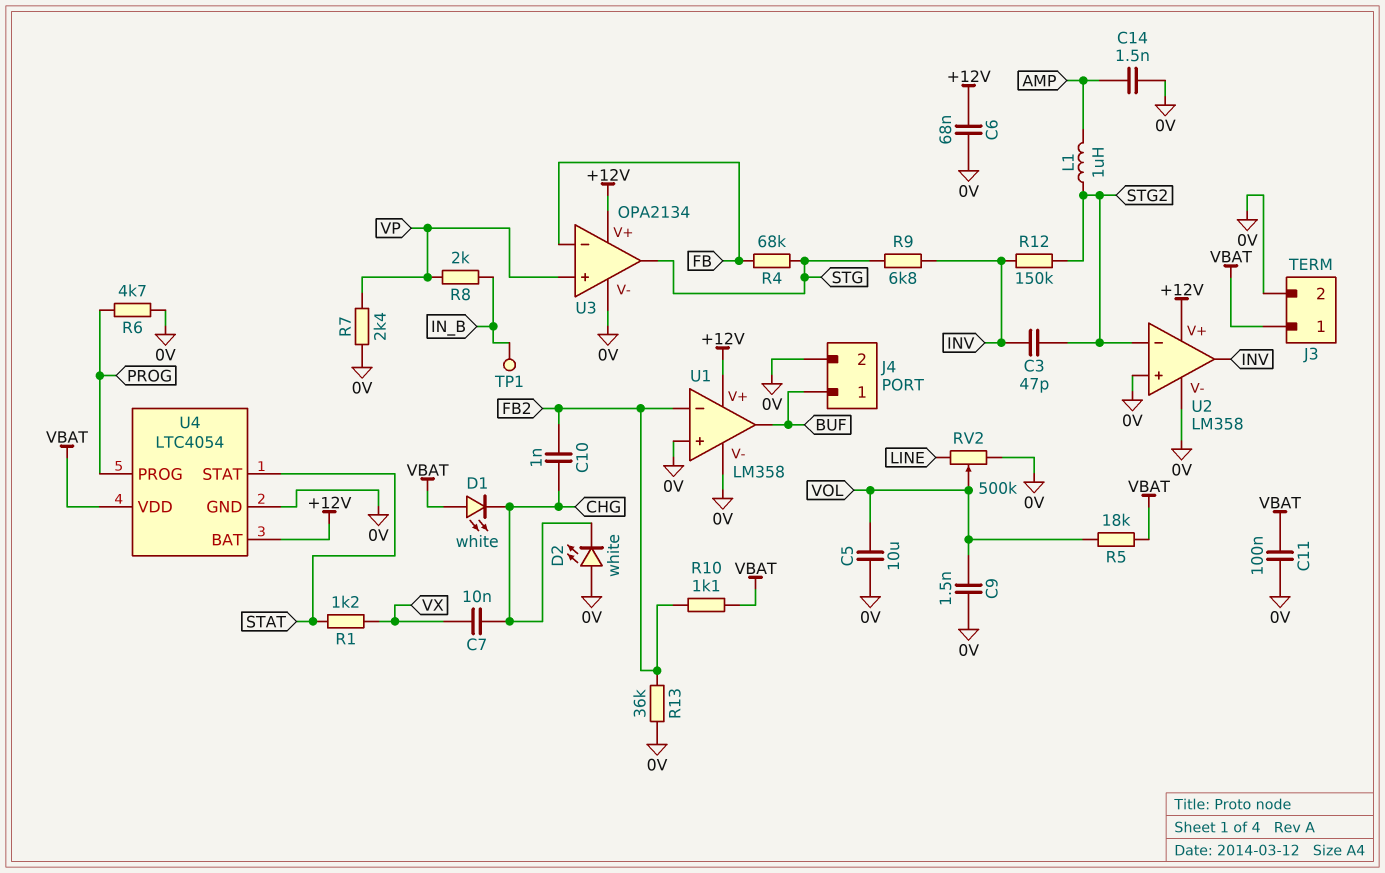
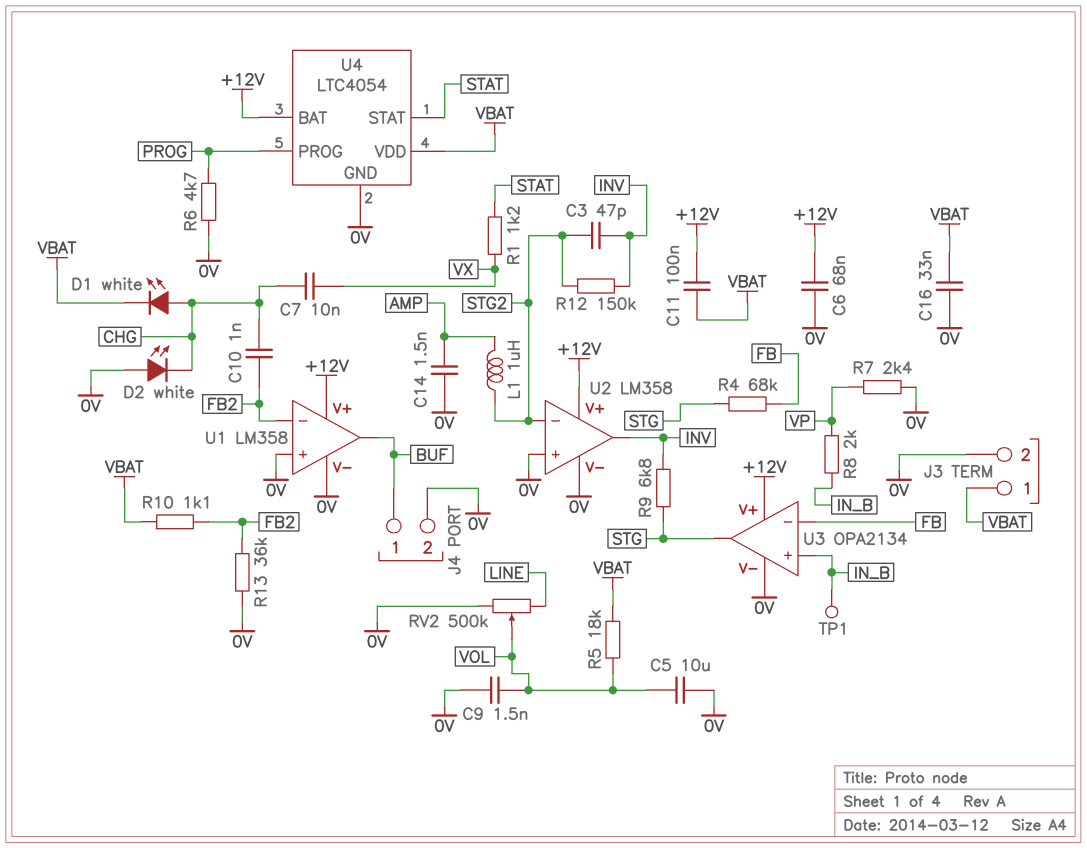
C11: 100nF (0V, VBAT) -> 100nF (+12V, VBAT)
C16: none -> 33nF (0V, VBAT)
D1: LED white (A VBAT, K CHG) -> LED white (A CHG, K VBAT)
U3 pin in+: VP -> IN_B

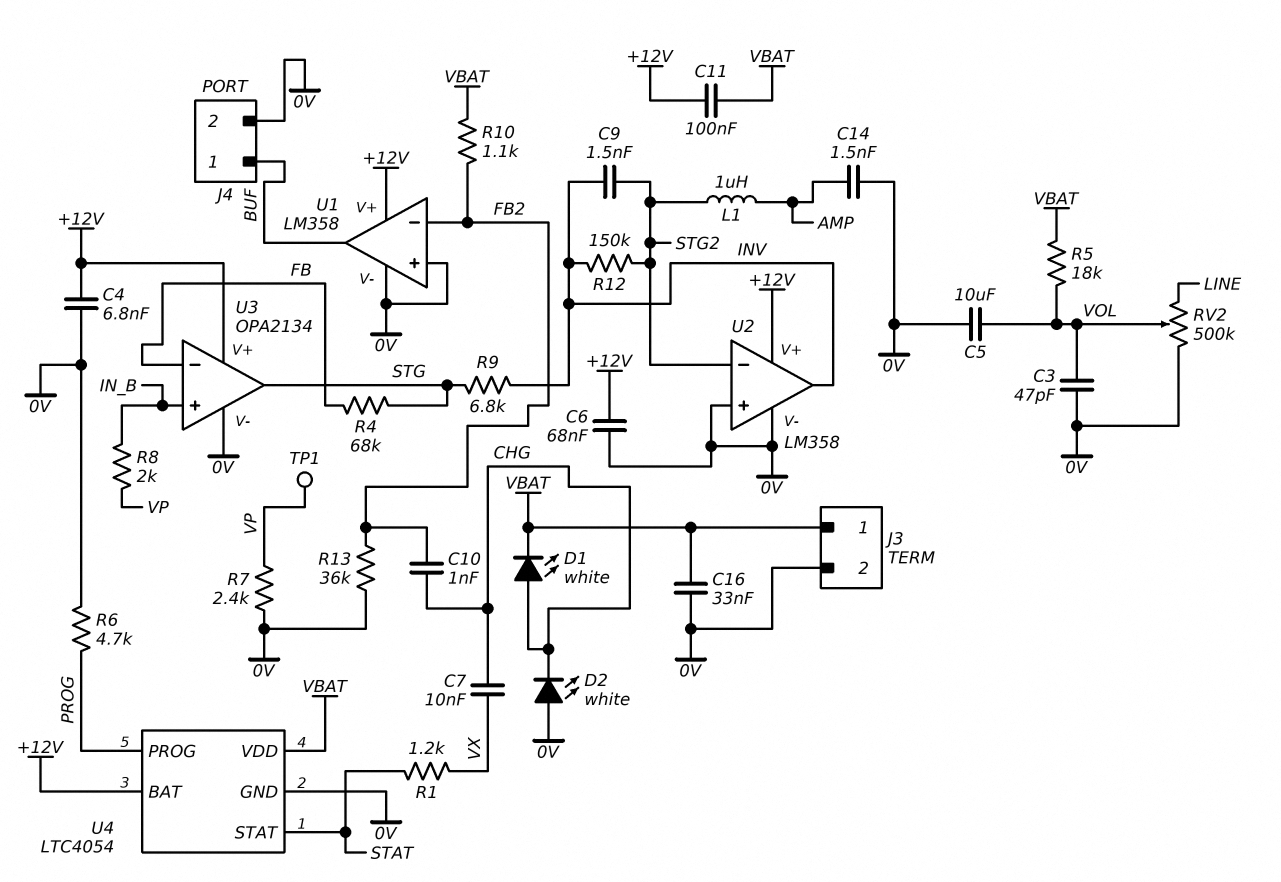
C3: 47pF (INV, STG2) -> 47pF (0V, VOL)
C4: none -> 6.8nF (+12V, 0V)
C9: 1.5nF (0V, VOL) -> 1.5nF (INV, STG2)
TP1: test point (IN_B) -> test point (VP)

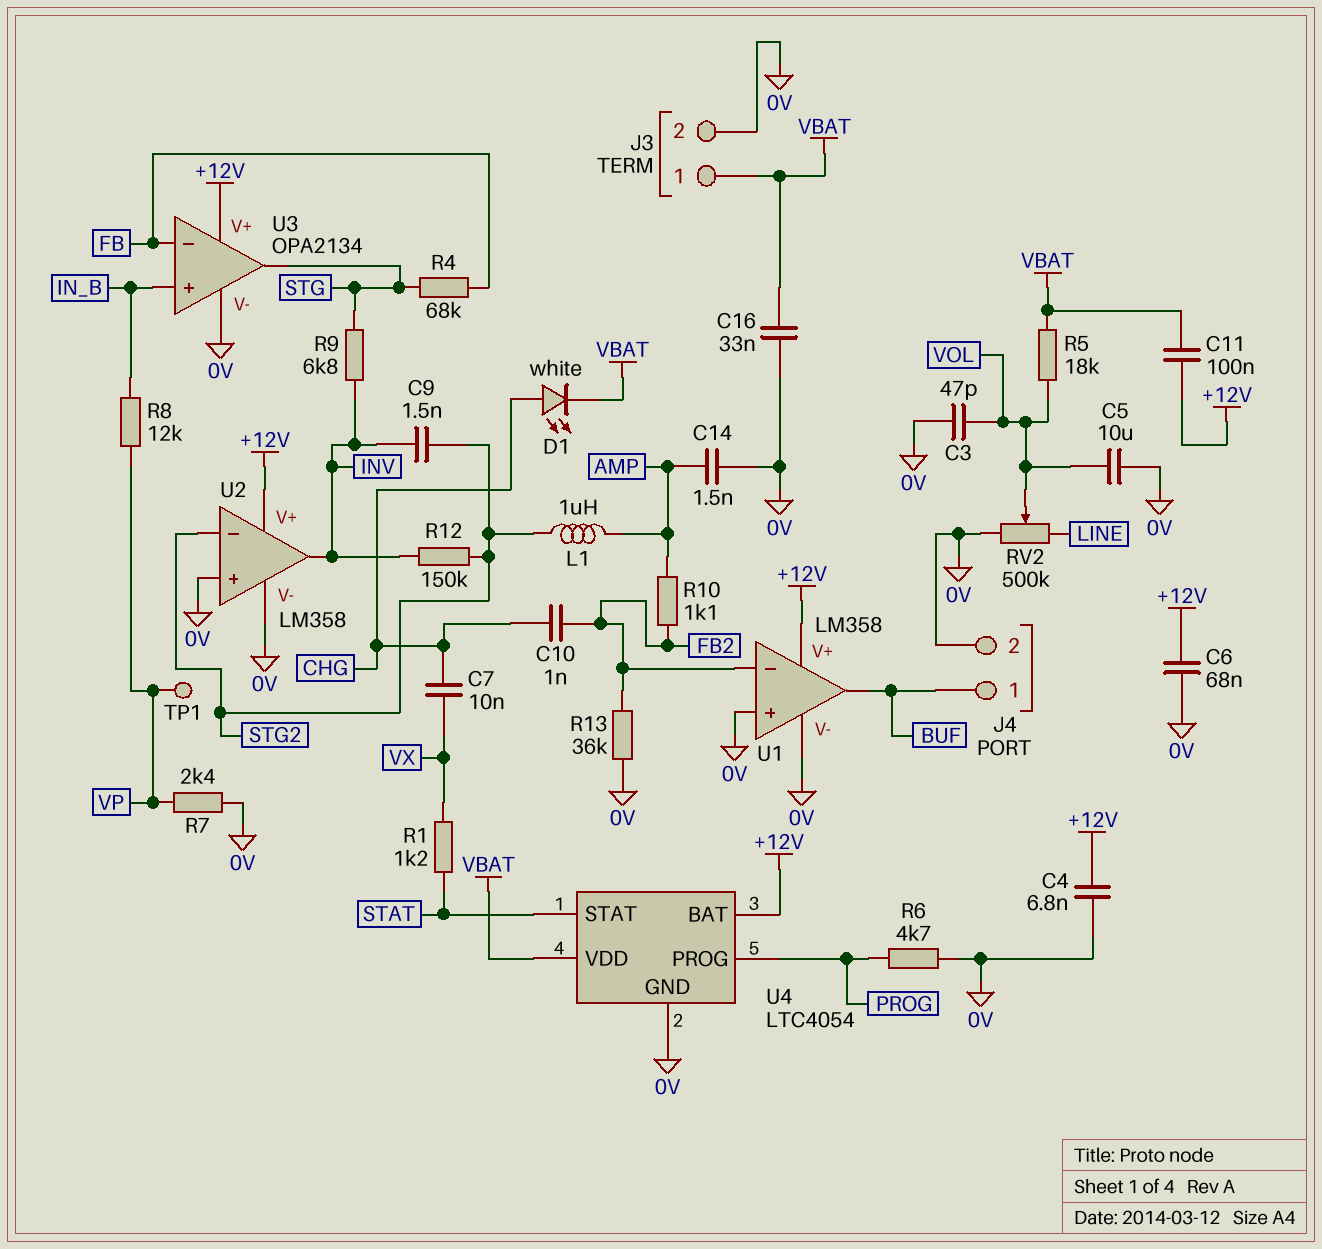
D2: LED white (A 0V, K CHG) -> none
R8: 2k (IN_B, VP) -> 12k (IN_B, VP)
R10: 1.1k (FB2, VBAT) -> 1.1k (AMP, FB2)

